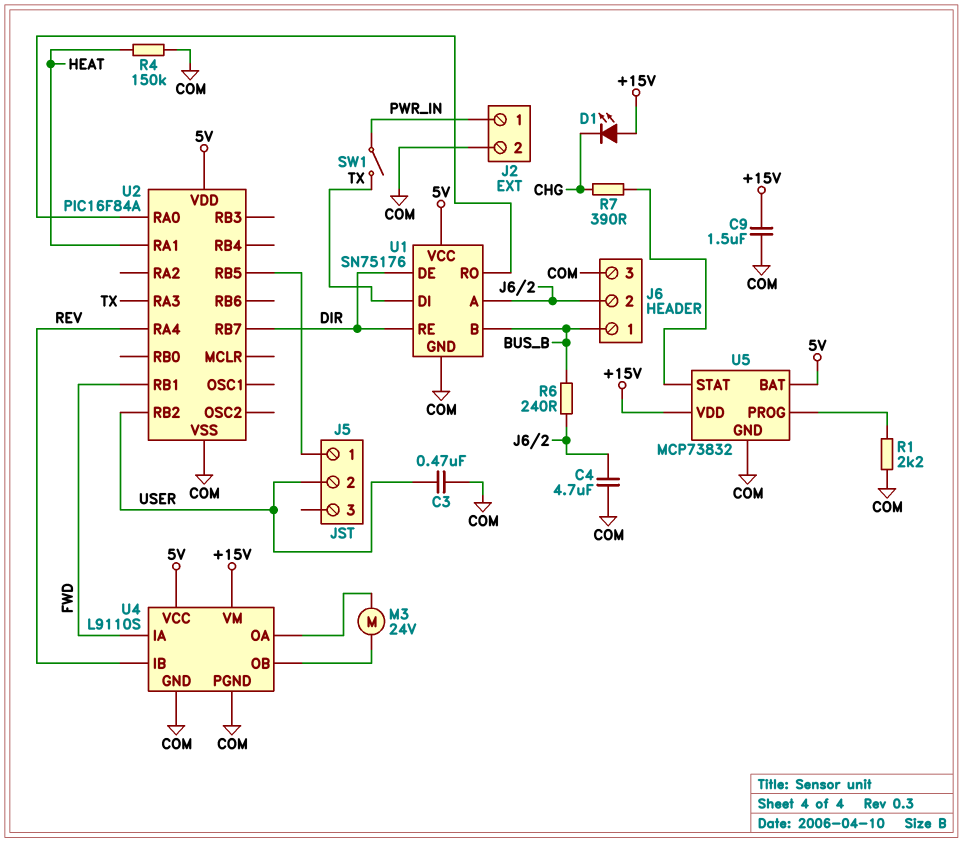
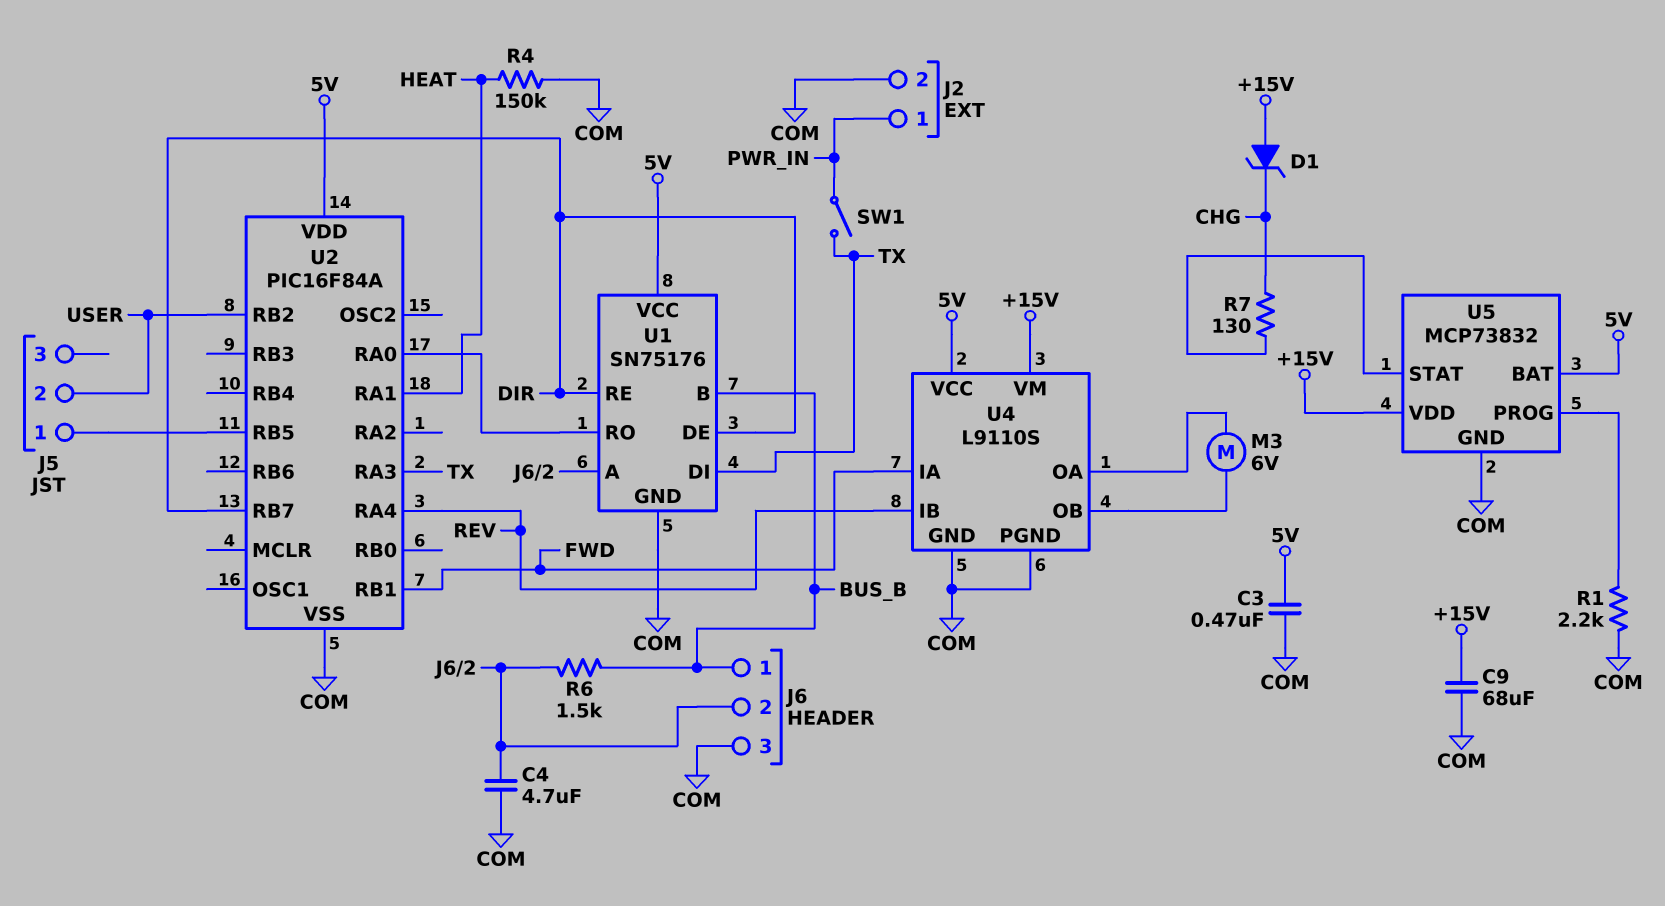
C3: 470nF (COM, USER) -> 470nF (5V, COM)
C9: 1.5uF (+15V, COM) -> 68uF (+15V, COM)
D1: LED (A +15V, K CHG) -> zener (A +15V, K CHG)
M3: motor 24V (U4/OA, U4/OB) -> motor 6V (U4/OA, U4/OB)
R6: 240 (BUS_B, J6/2) -> 1.5k (BUS_B, J6/2)
R7: 390 (CHG, U5/STAT) -> 130 (CHG, U5/STAT)

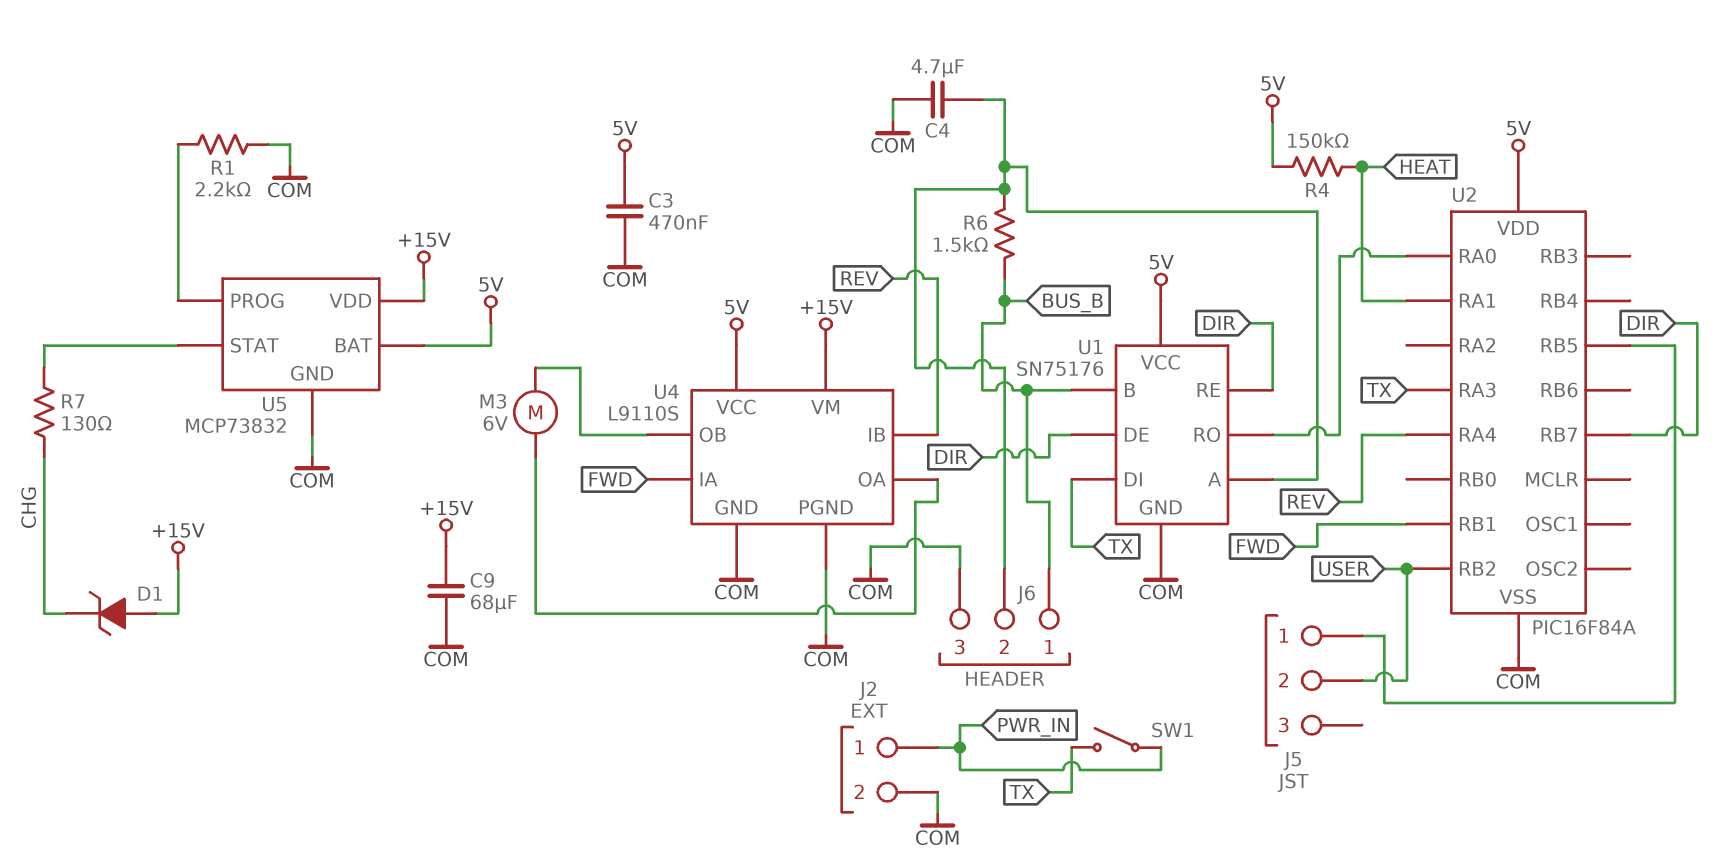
R4: 150k (COM, HEAT) -> 150k (5V, HEAT)

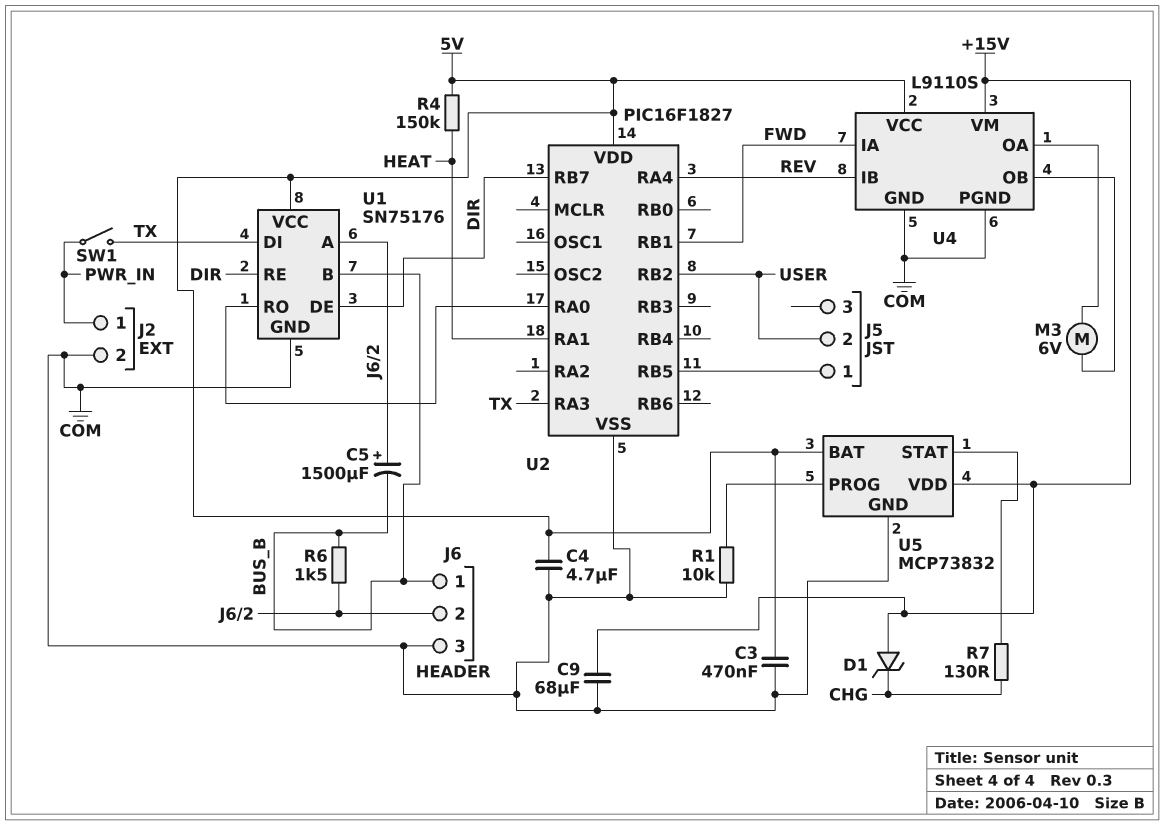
C4: 4.7uF (COM, J6/2) -> 4.7uF (5V, COM)
C5: none -> 1500uF (plus J6/2, minus BUS_B)
R1: 2.2k (COM, U5/PROG) -> 10k (COM, U5/PROG)
U2: PIC16F84A -> PIC16F1827

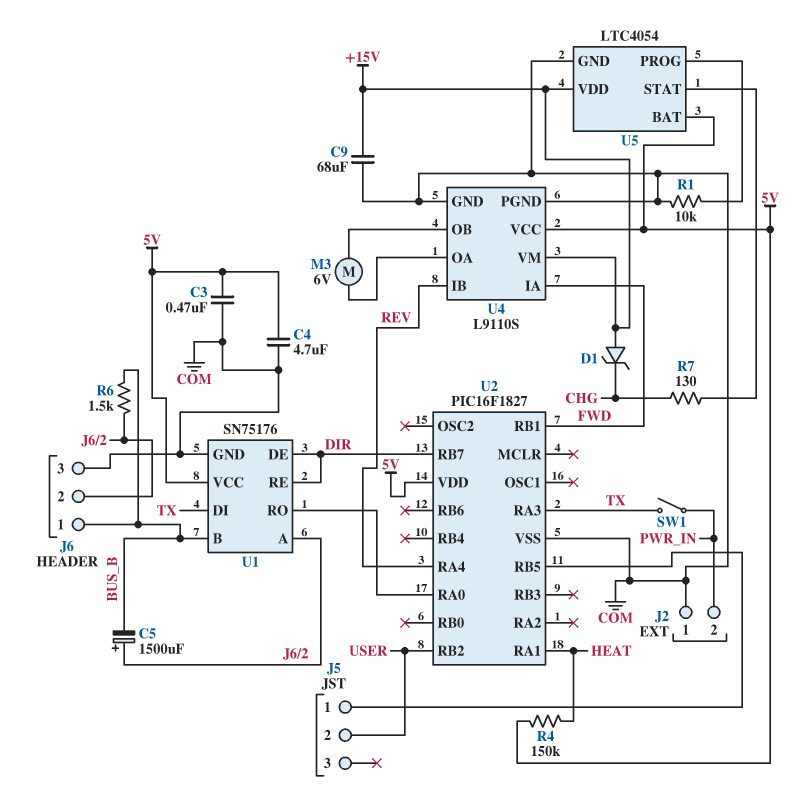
J2 pin 1: PWR_IN -> COM
J2 pin 2: COM -> PWR_IN
U5: MCP73832 -> LTC4054

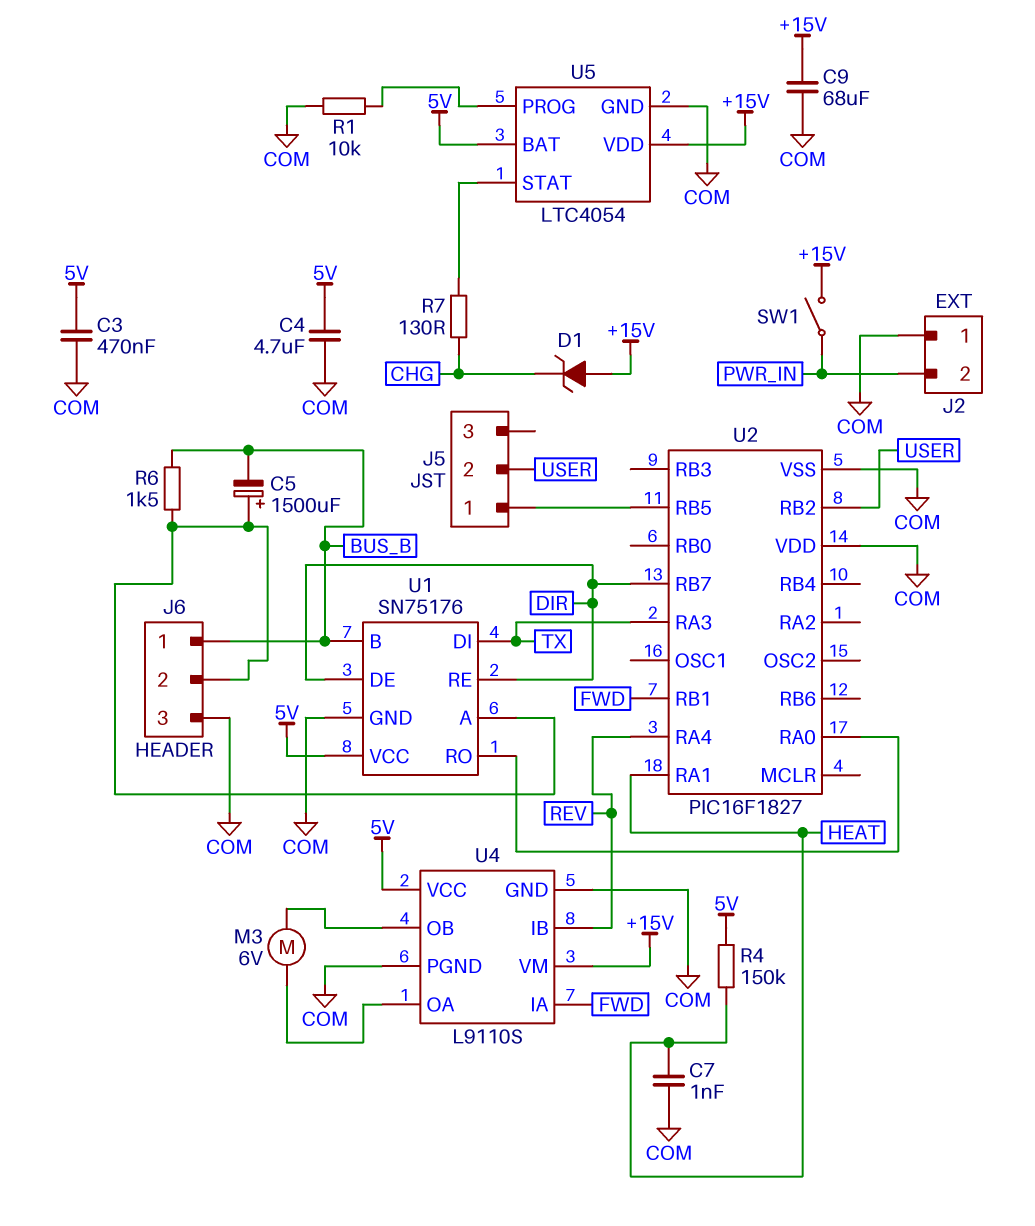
C7: none -> 1nF (COM, HEAT)
SW1: switch (PWR_IN, TX) -> switch (+15V, PWR_IN)
U2 pin VDD: 5V -> COM

